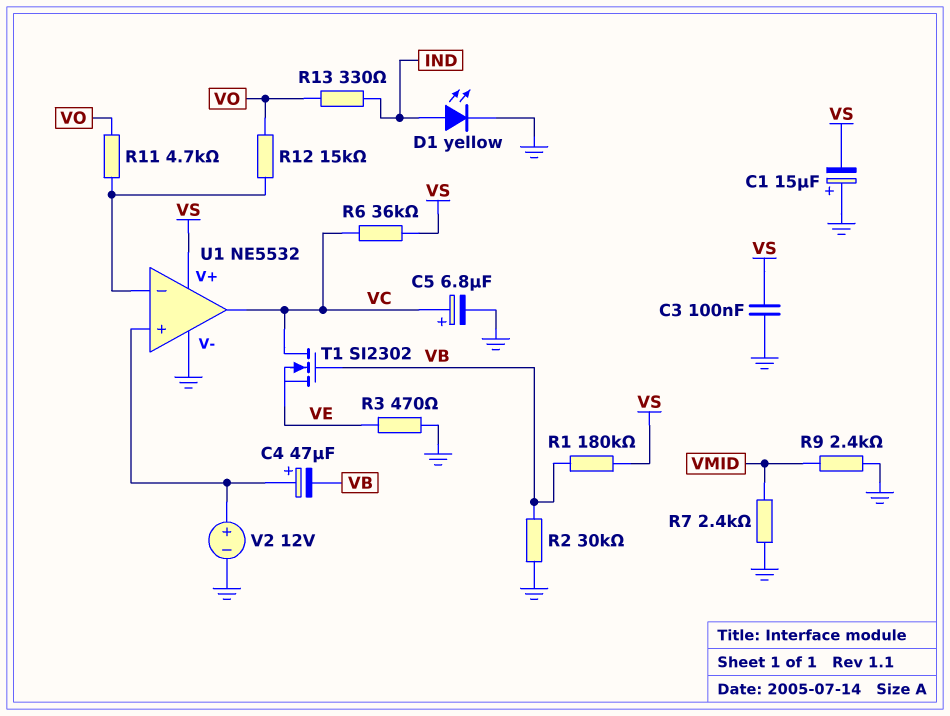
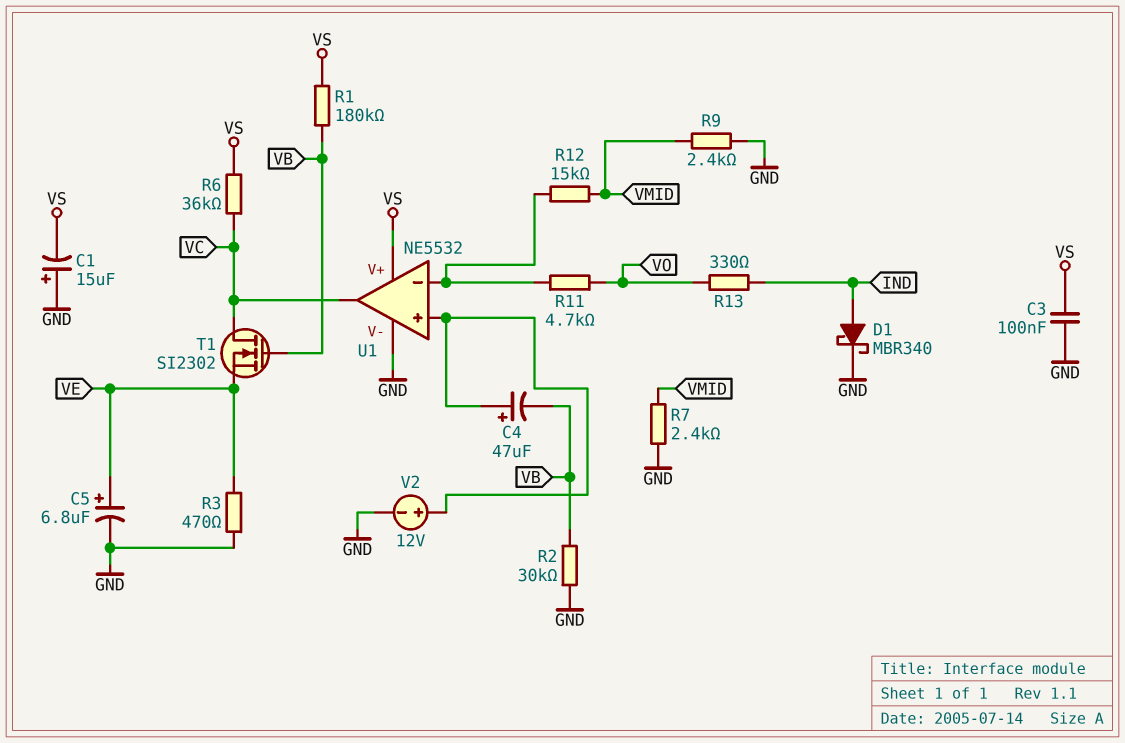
C5: 6.8uF (plus VC, minus GND) -> 6.8uF (plus VE, minus GND)
D1: LED yellow (A IND, K GND) -> schottky MBR340 (A IND, K GND)
R12: 15k (U1/in-, VO) -> 15k (U1/in-, VMID)

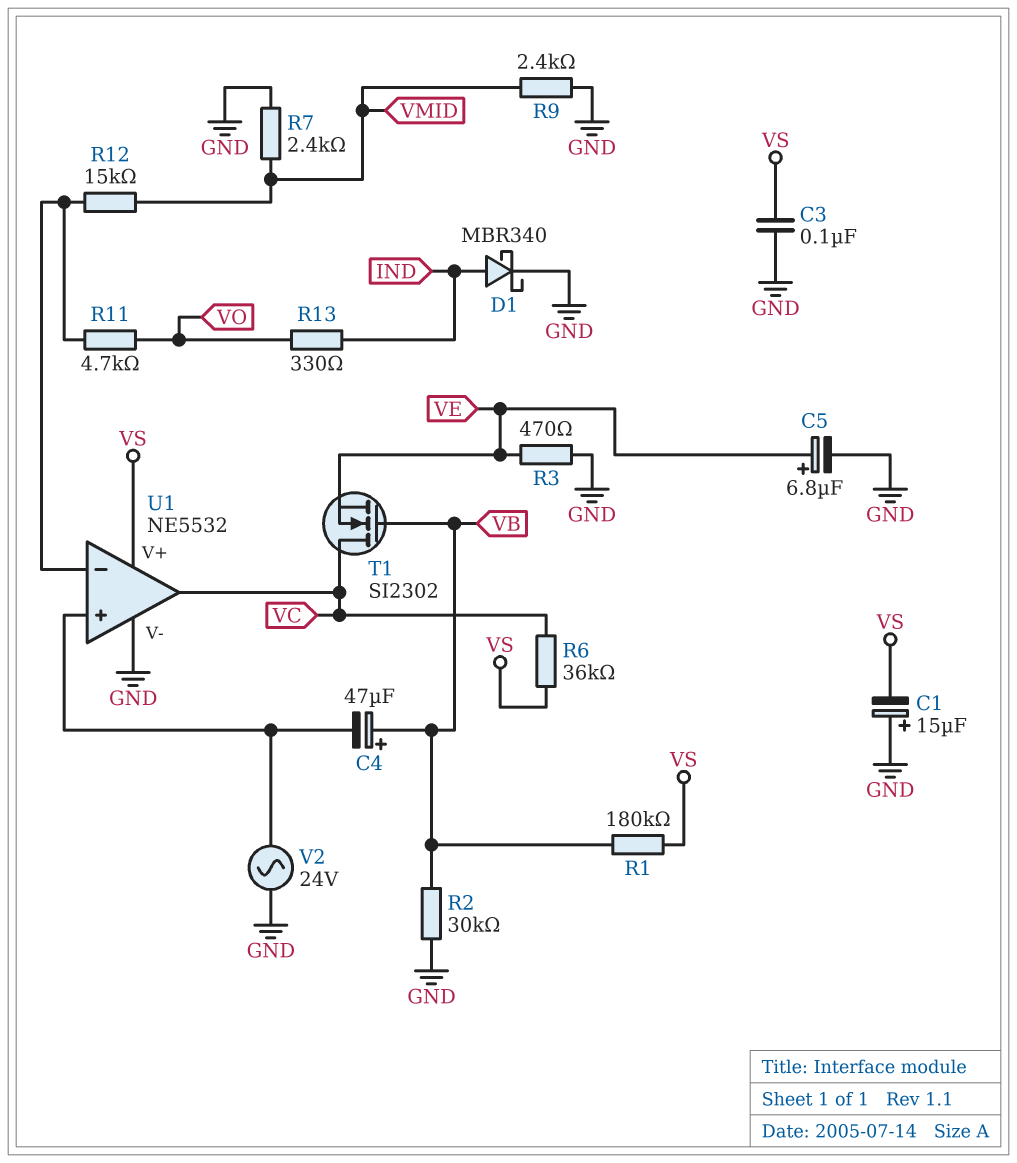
C4: 47uF (plus U1/in+, minus VB) -> 47uF (plus VB, minus U1/in+)
V2: 12V (plus U1/in+, minus GND) -> AC 24V (GND, U1/in+)

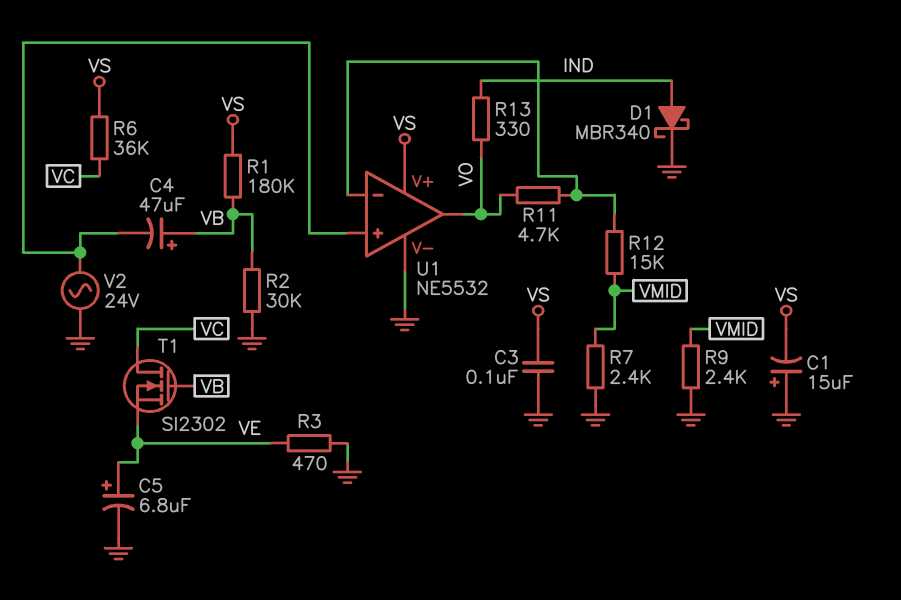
U1 pin out: VC -> VO

